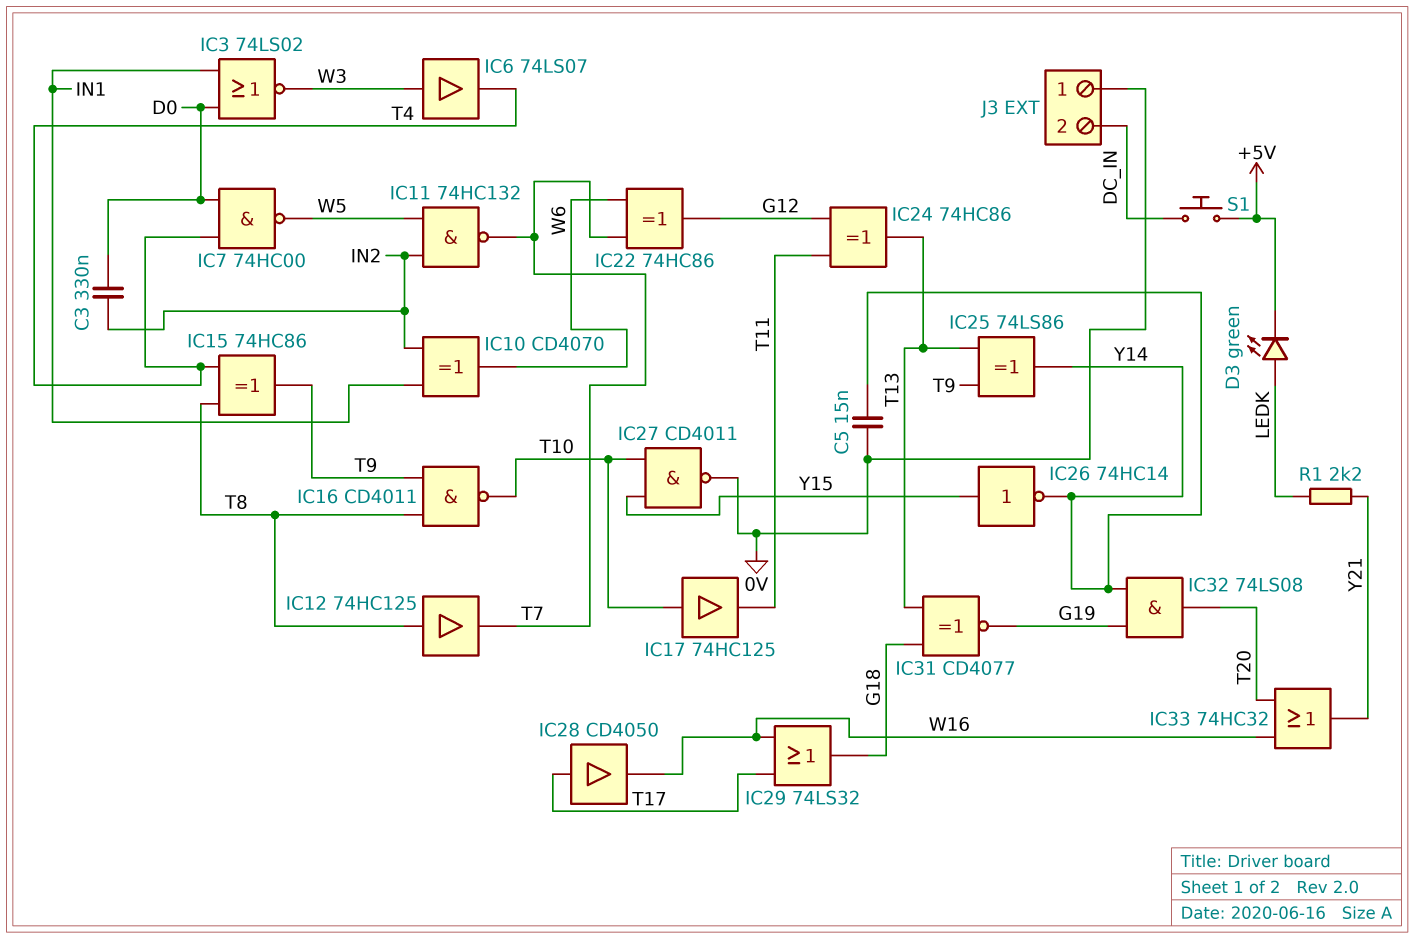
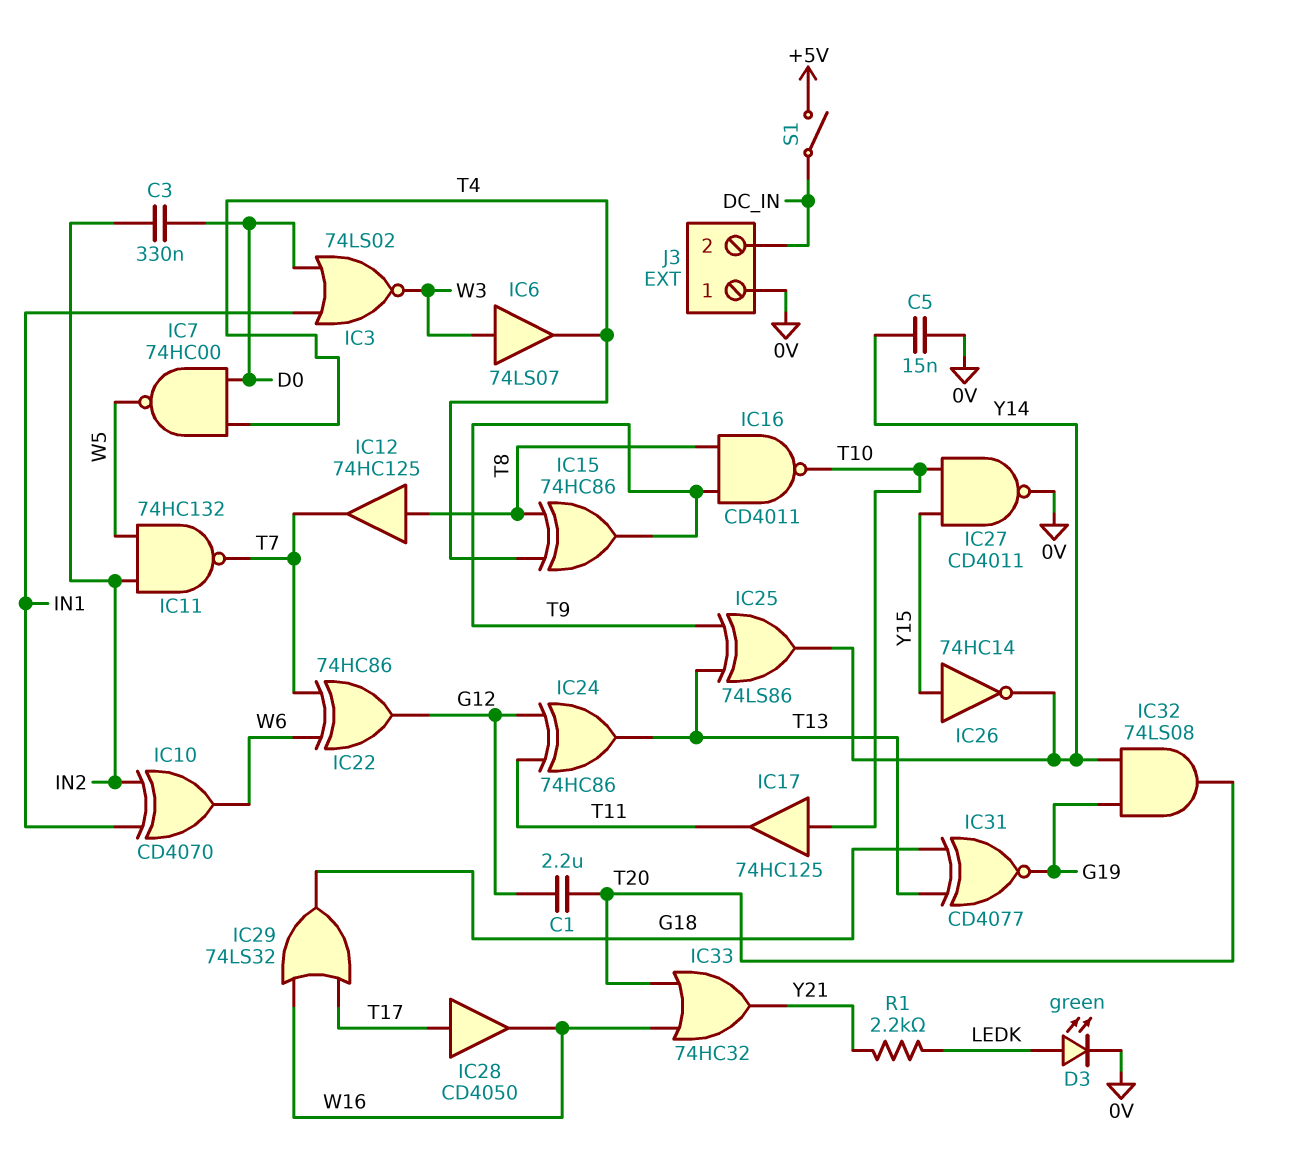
C1: none -> 2.2uF (G12, T20)
D3: LED green (A LEDK, K +5V) -> LED green (A LEDK, K 0V)
S1: button (+5V, DC_IN) -> switch (+5V, DC_IN)

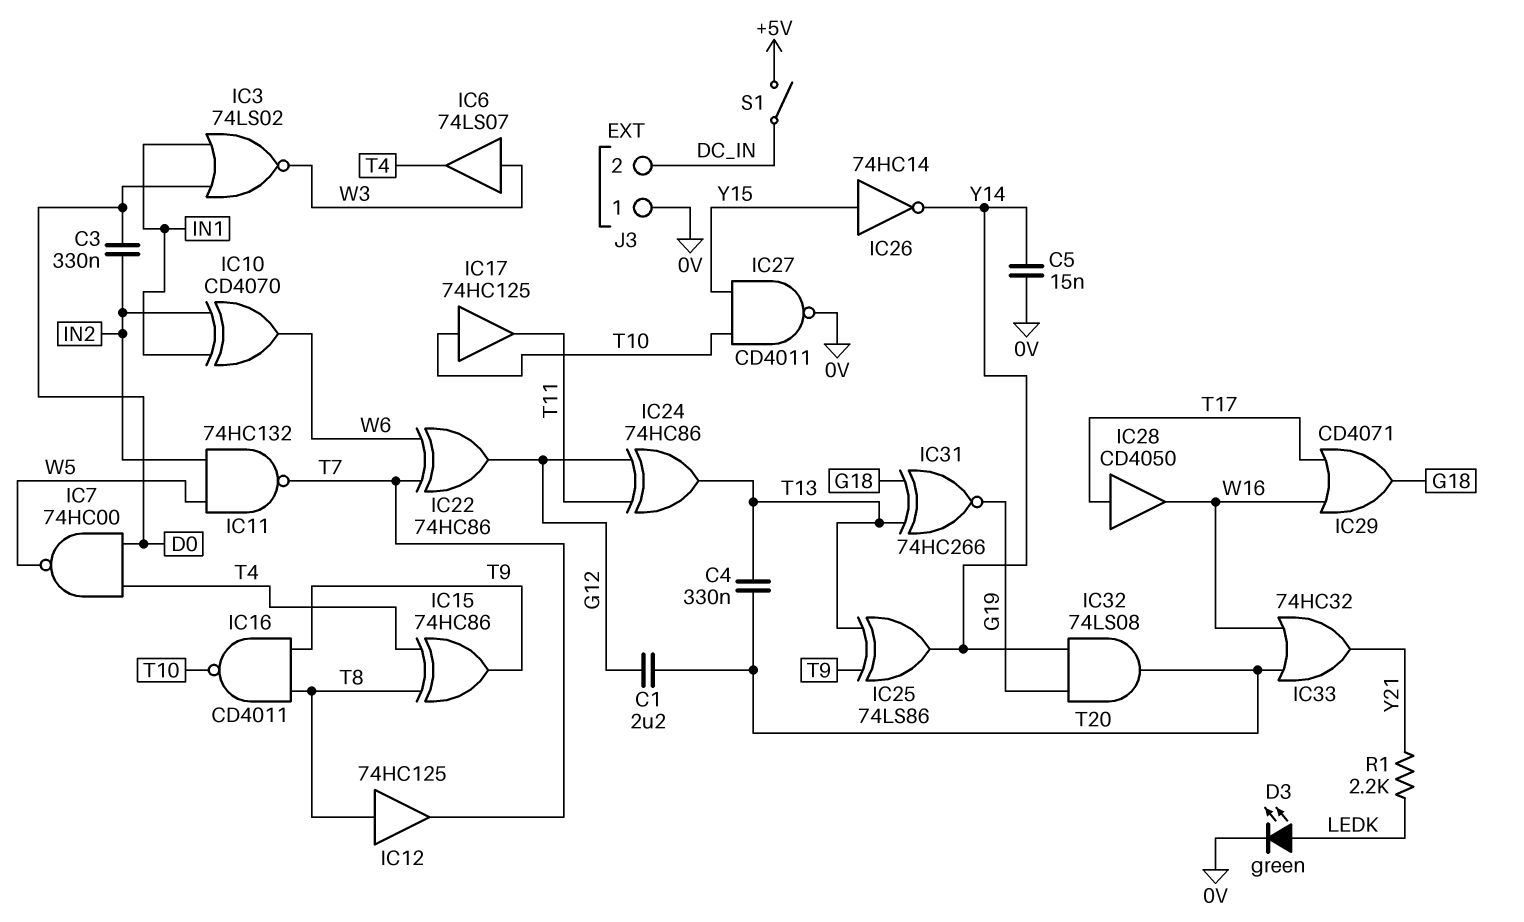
C4: none -> 330nF (T13, T20)
IC29: OR 74LS32 (in T17, in W16, out G18) -> OR CD4071 (in T17, in W16, out G18)
IC31: XNOR CD4077 (in G18, in T13, out G19) -> XNOR 74HC266 (in G18, in T13, out G19)

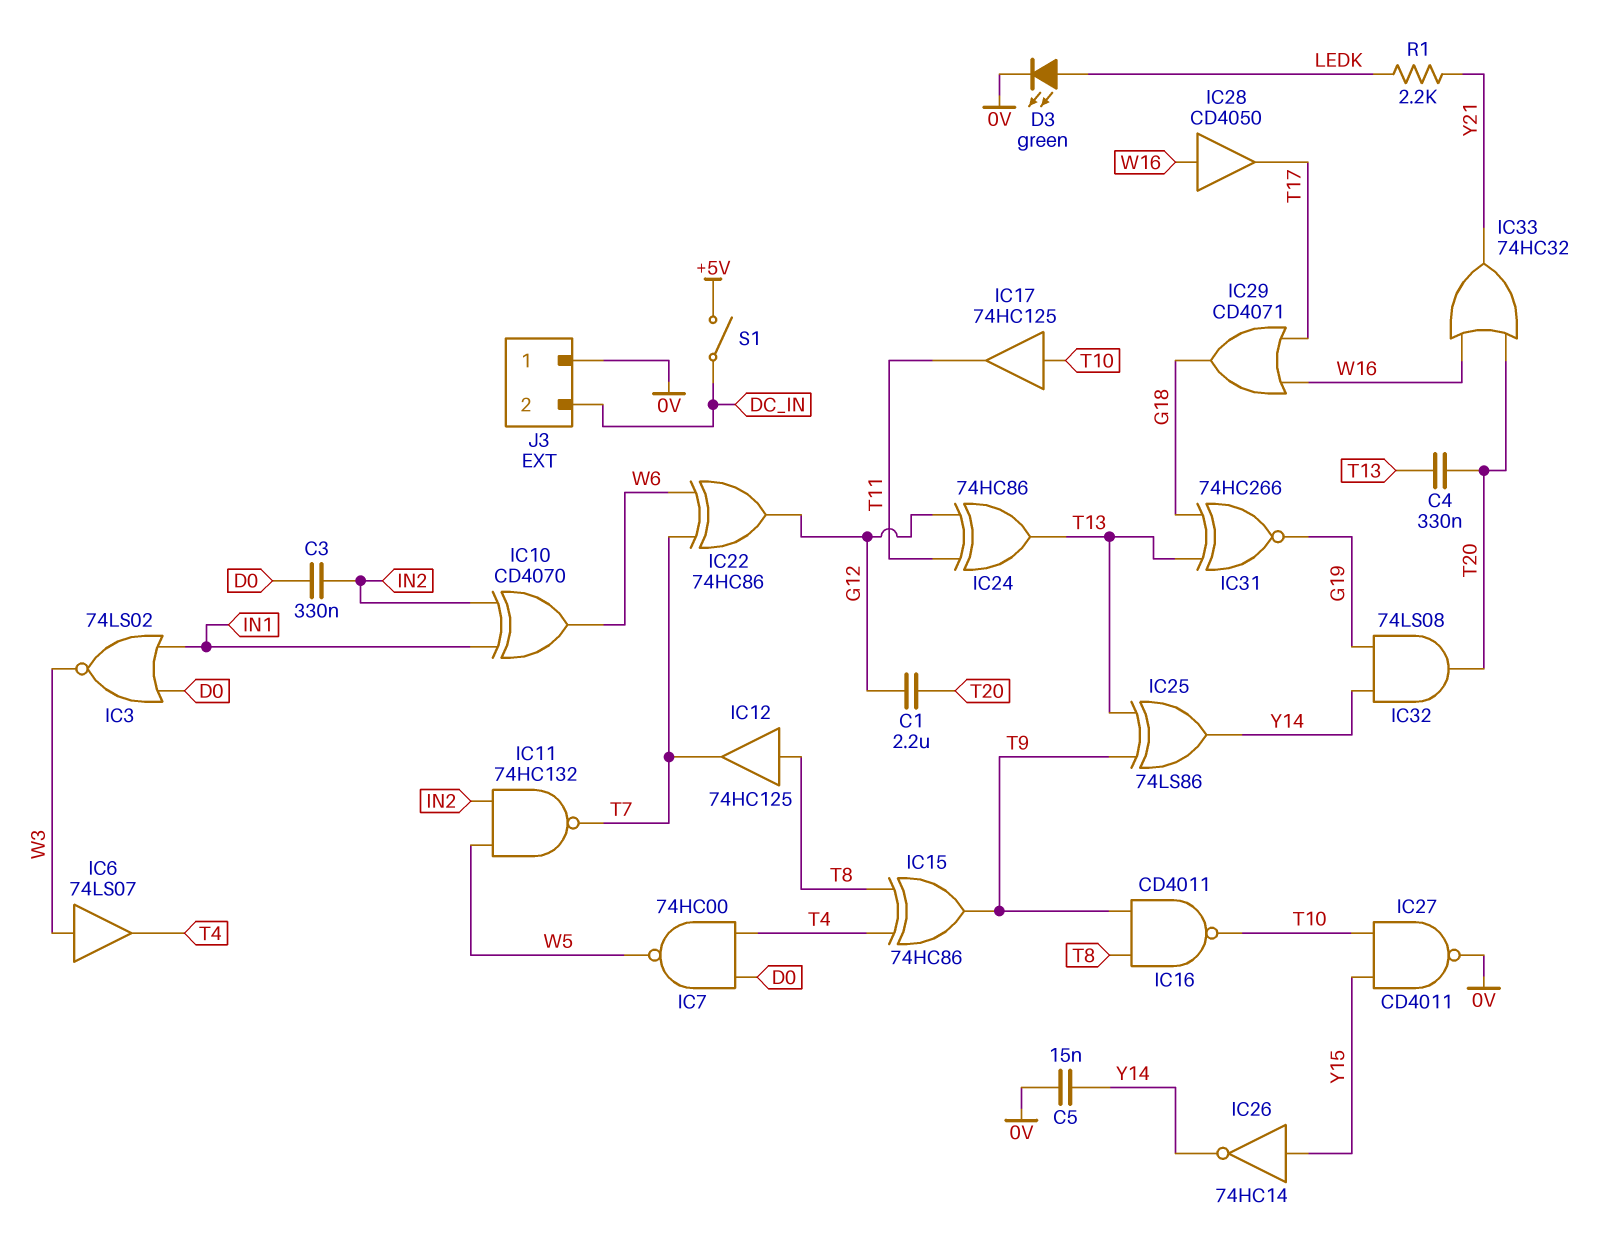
IC28: buffer CD4050 (in T17, out W16) -> buffer CD4050 (in W16, out T17)

